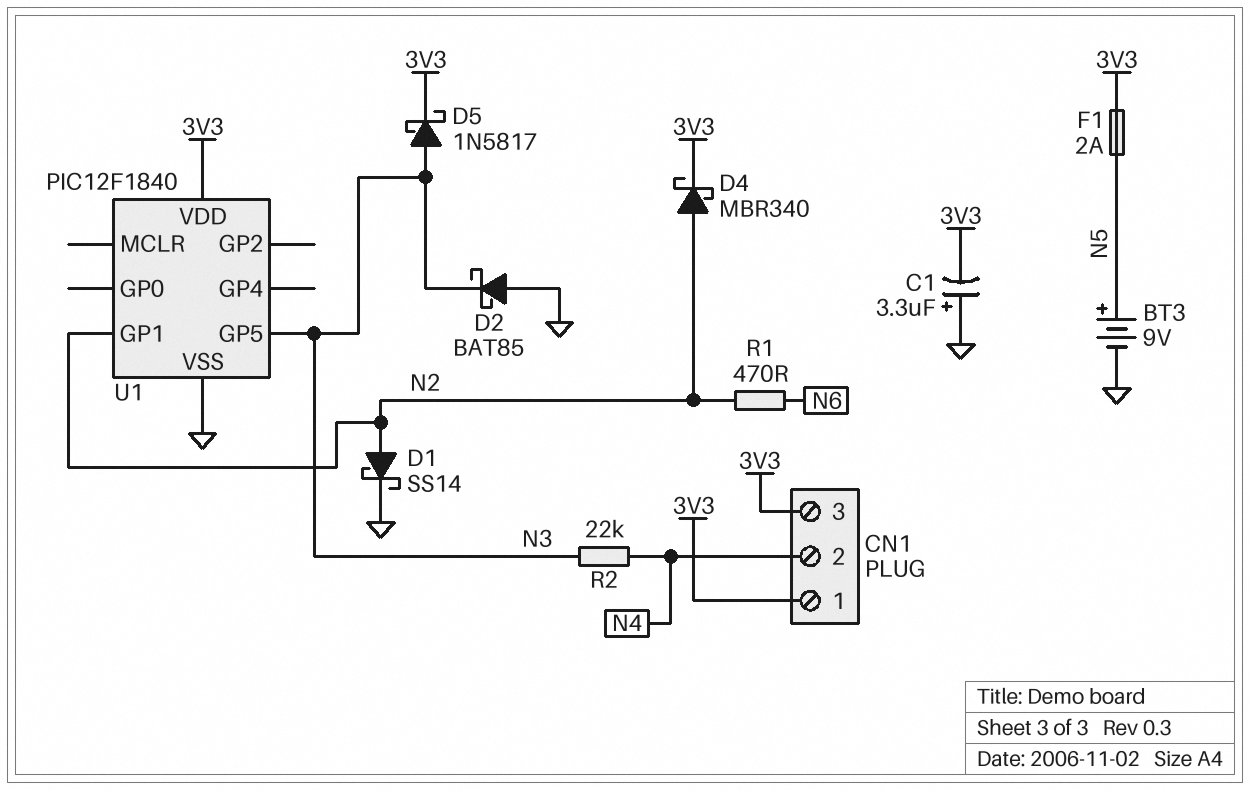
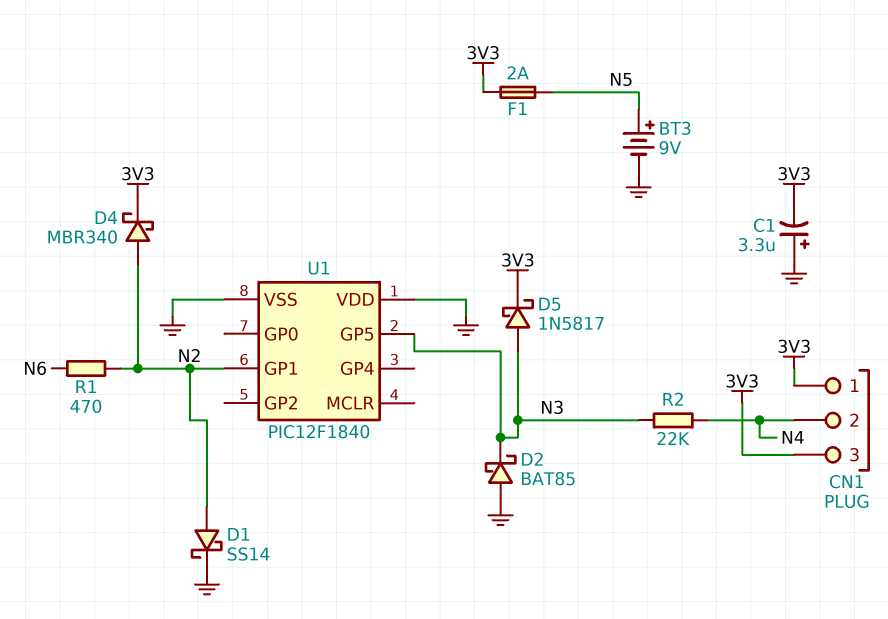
U1 pin VDD: 3V3 -> GND

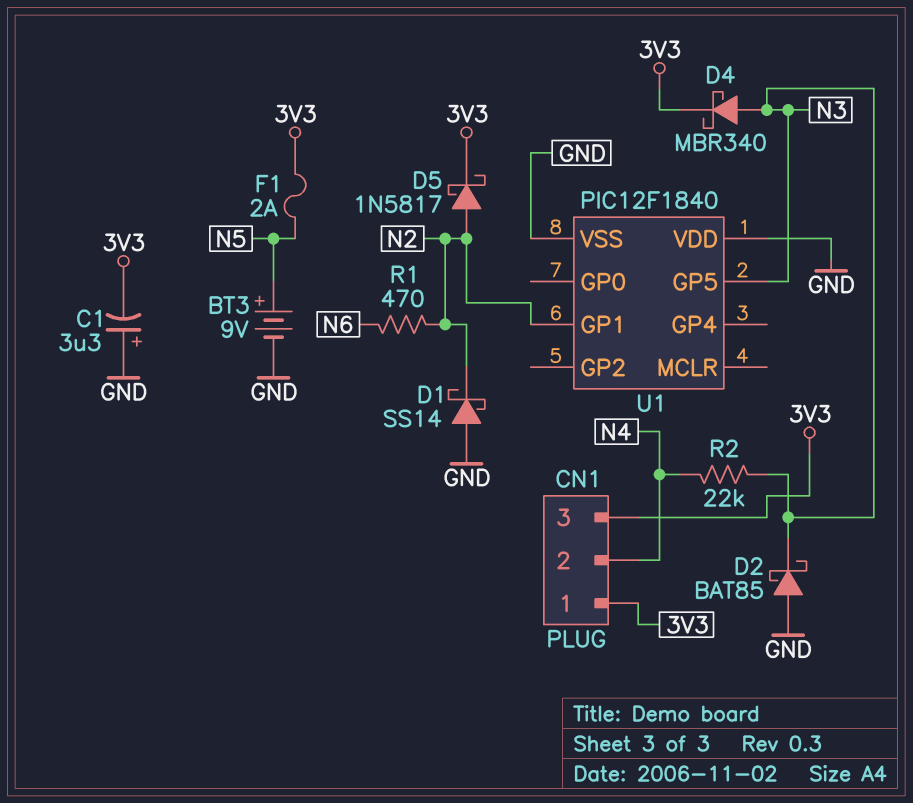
D1: schottky SS14 (A N2, K GND) -> schottky SS14 (A GND, K N2)
D4: schottky MBR340 (A N2, K 3V3) -> schottky MBR340 (A N3, K 3V3)
D5: schottky 1N5817 (A N3, K 3V3) -> schottky 1N5817 (A N2, K 3V3)

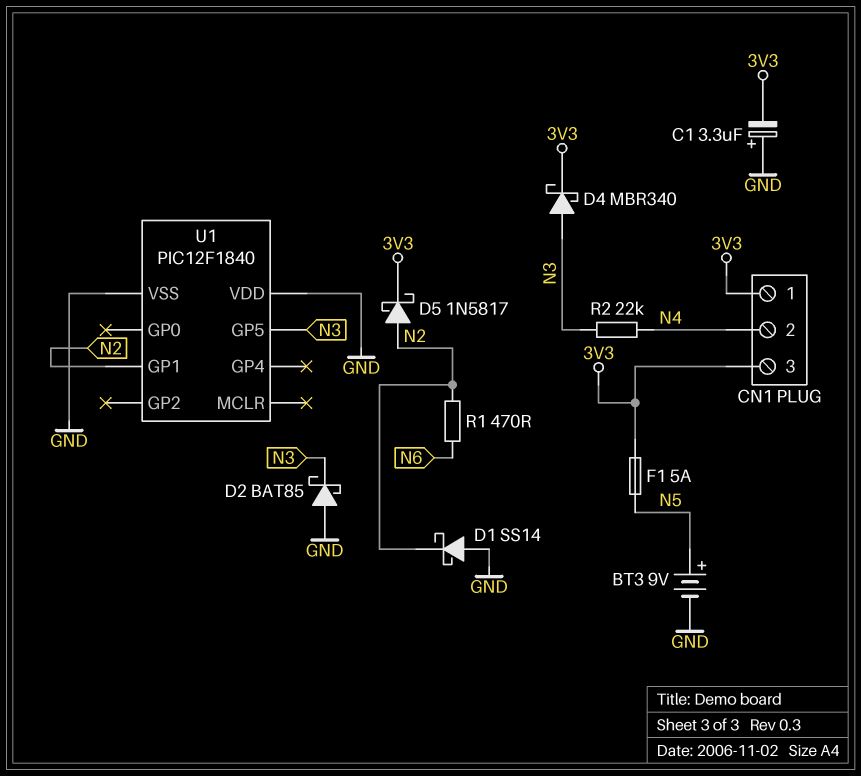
F1: 2A (3V3, N5) -> 5A (3V3, N5)

